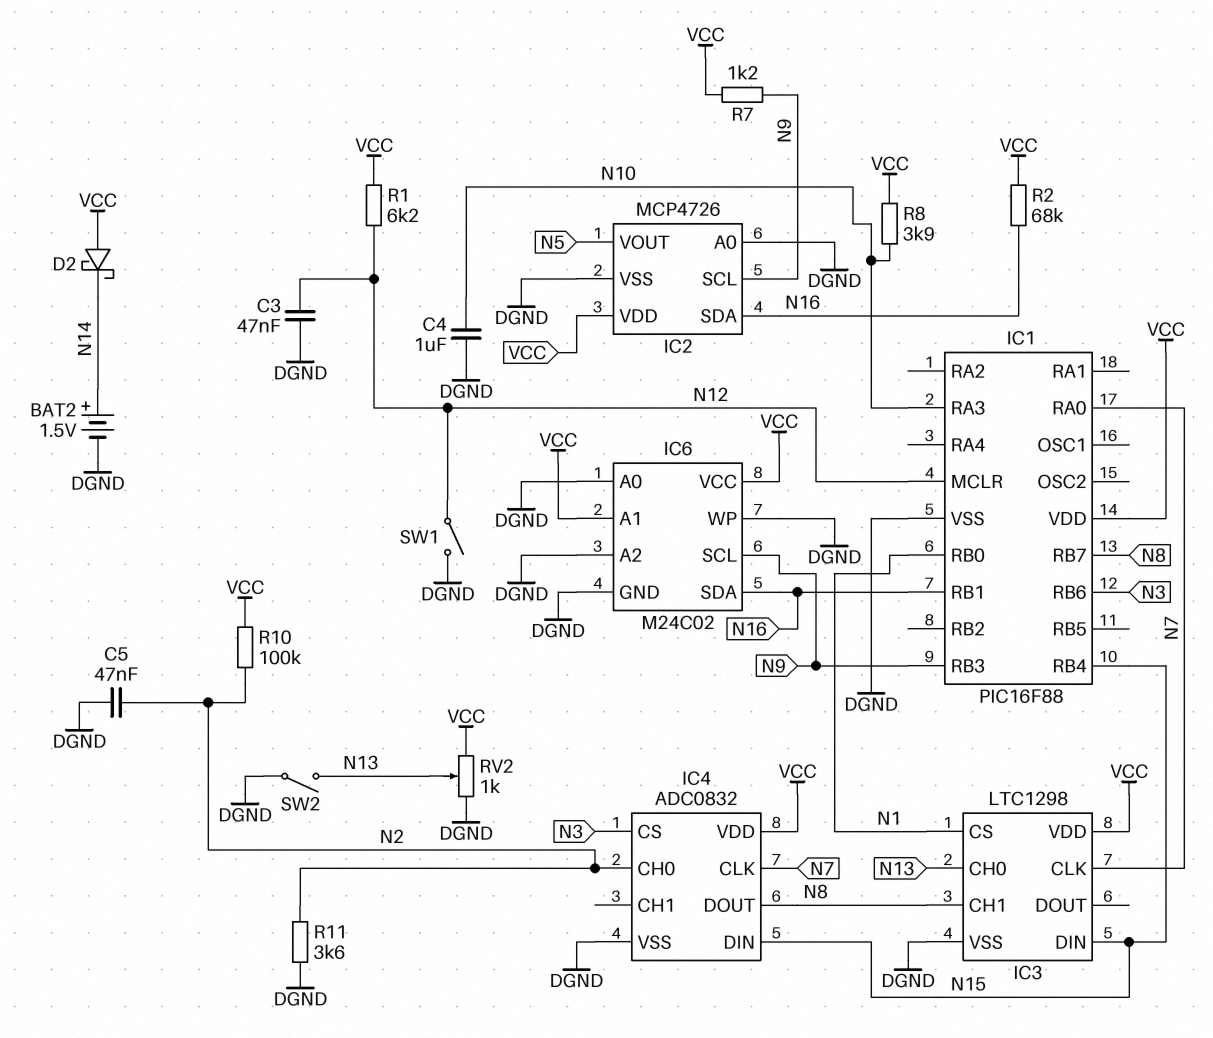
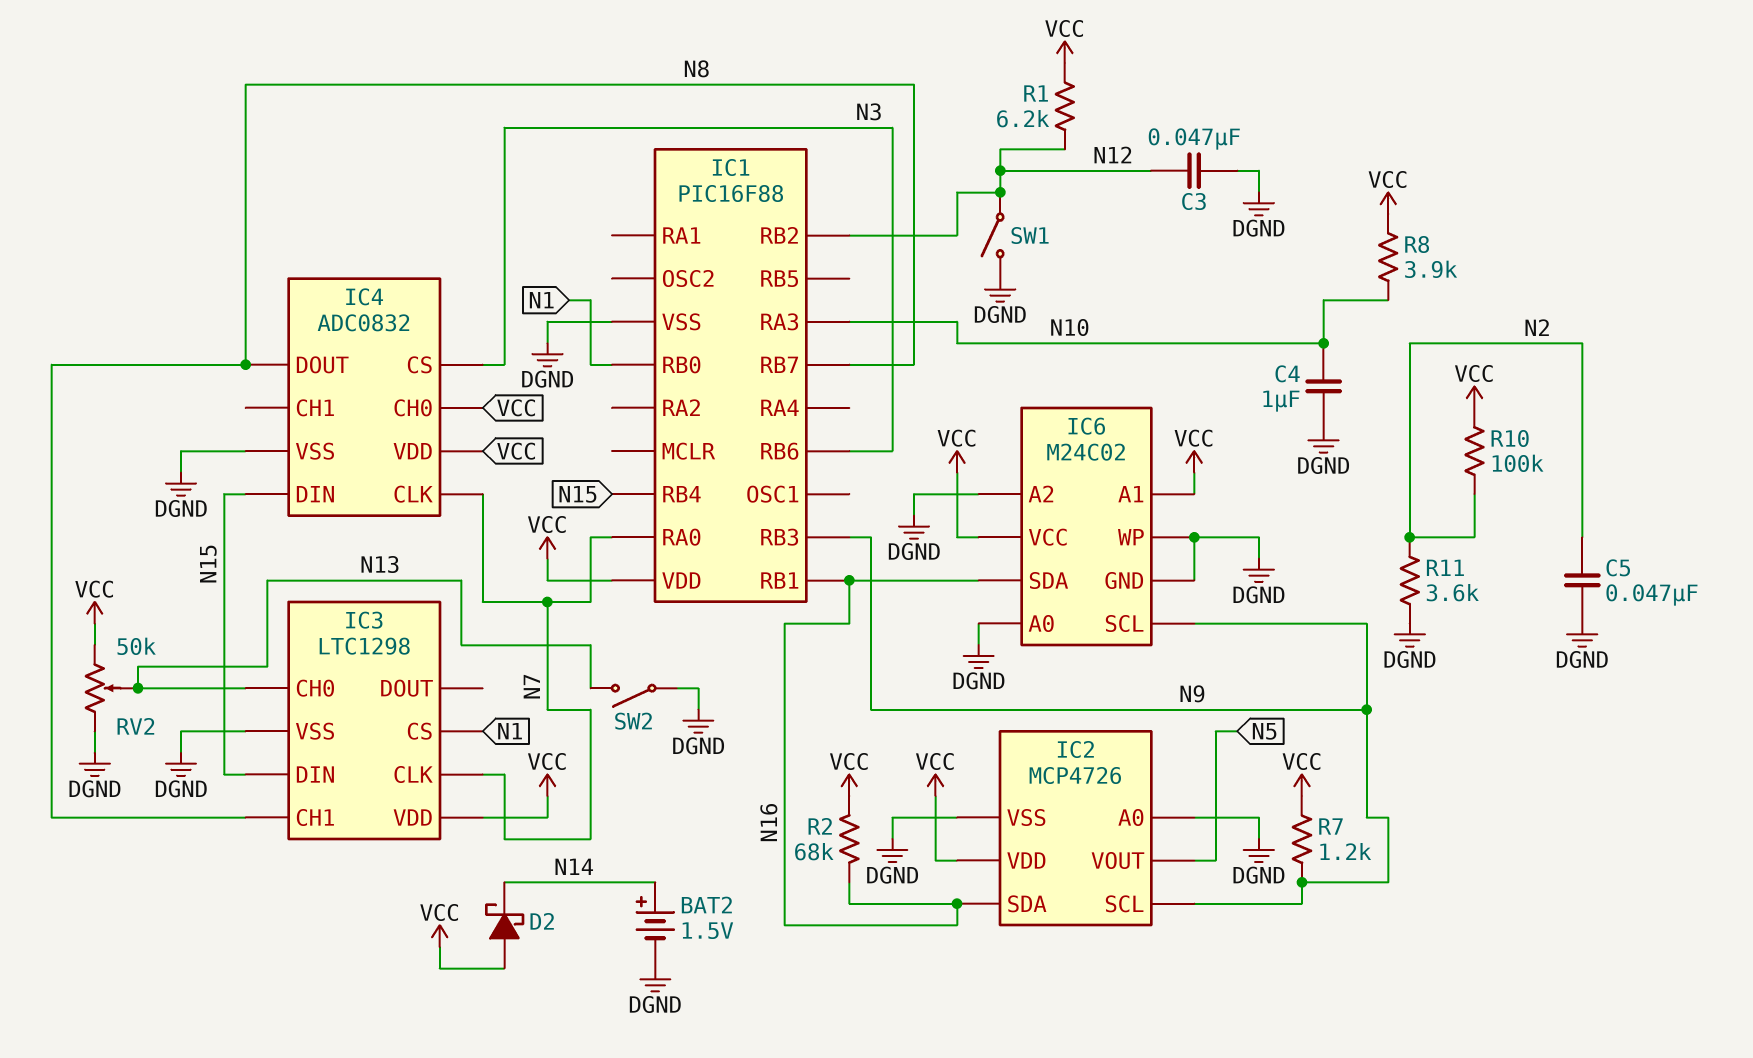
IC1 pin MCLR: N12 -> none
IC1 pin RB2: none -> N12
IC4 pin CH0: N2 -> VCC
RV2: 1k (DGND, VCC, wiper N13) -> 50k (DGND, VCC, wiper N13)

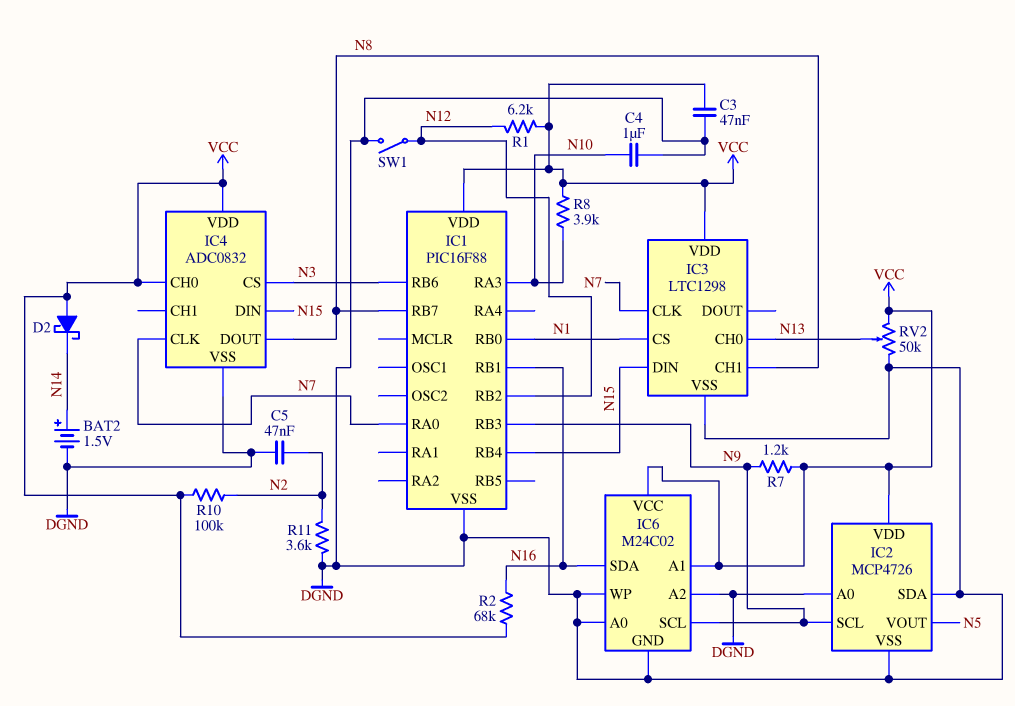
C3: 47nF (DGND, N12) -> 47nF (DGND, VCC)
IC2 pin SDA: N16 -> DGND
SW2: switch (DGND, N13) -> none

